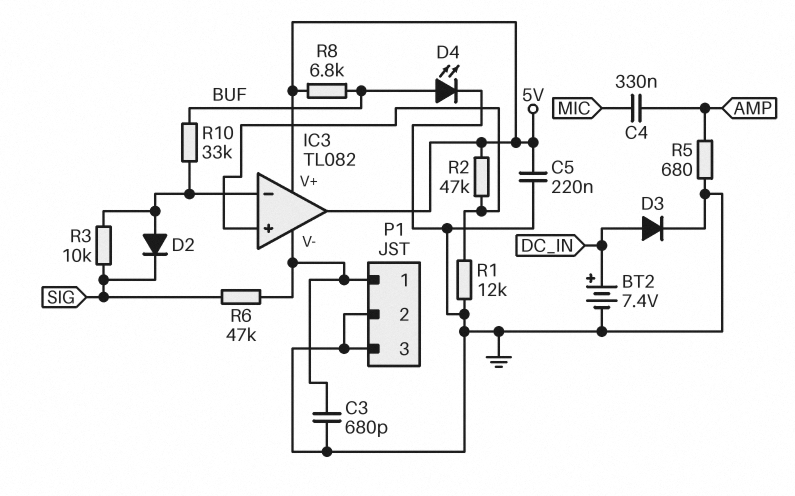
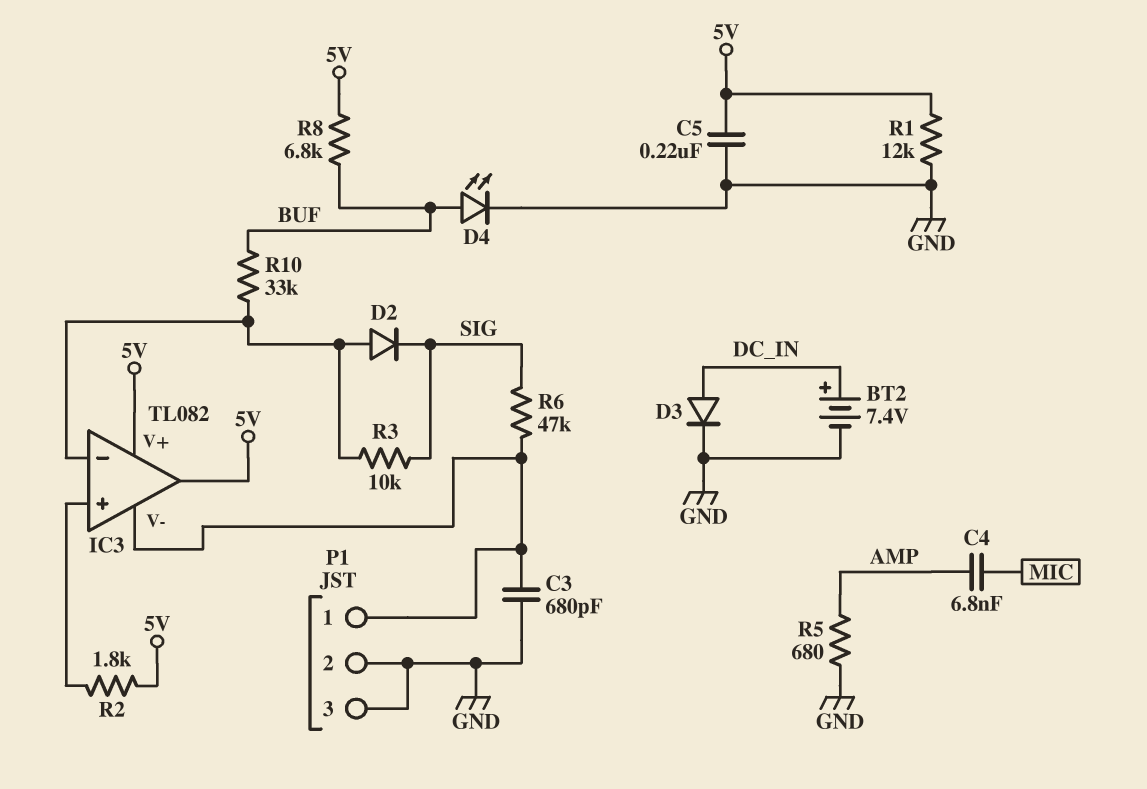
C4: 330nF (AMP, MIC) -> 6.8nF (AMP, MIC)
R1: 12k (GND, IC3/in+) -> 12k (5V, GND)
R2: 47k (5V, IC3/in+) -> 1.8k (5V, IC3/in+)

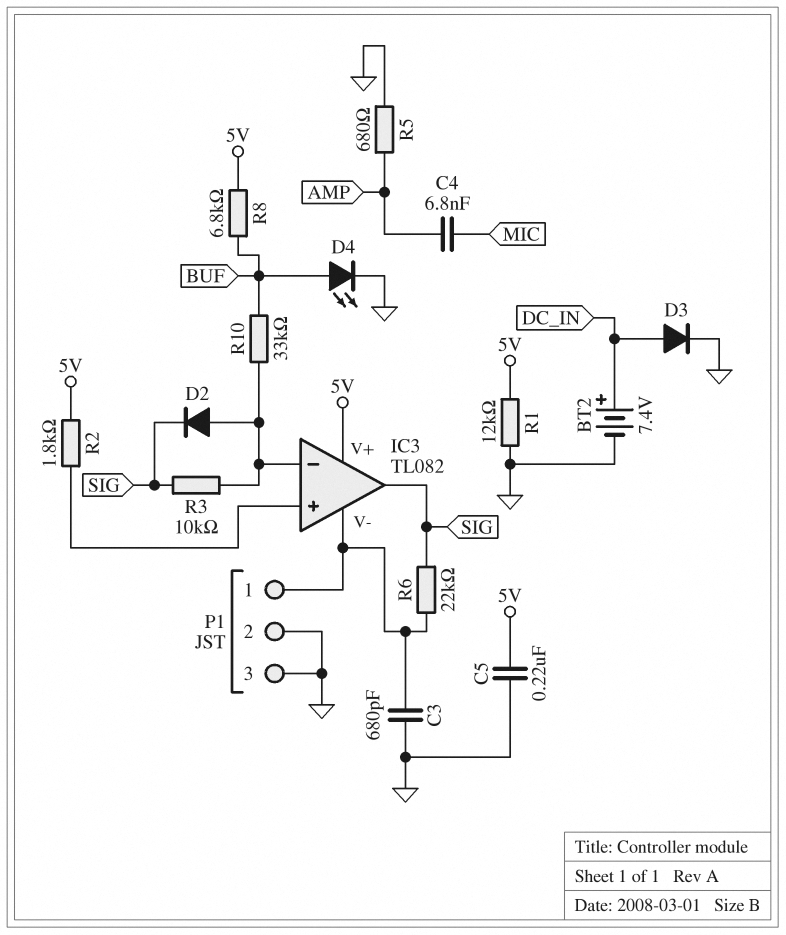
IC3 pin out: 5V -> SIG
R6: 47k (IC3/V-, SIG) -> 22k (IC3/V-, SIG)

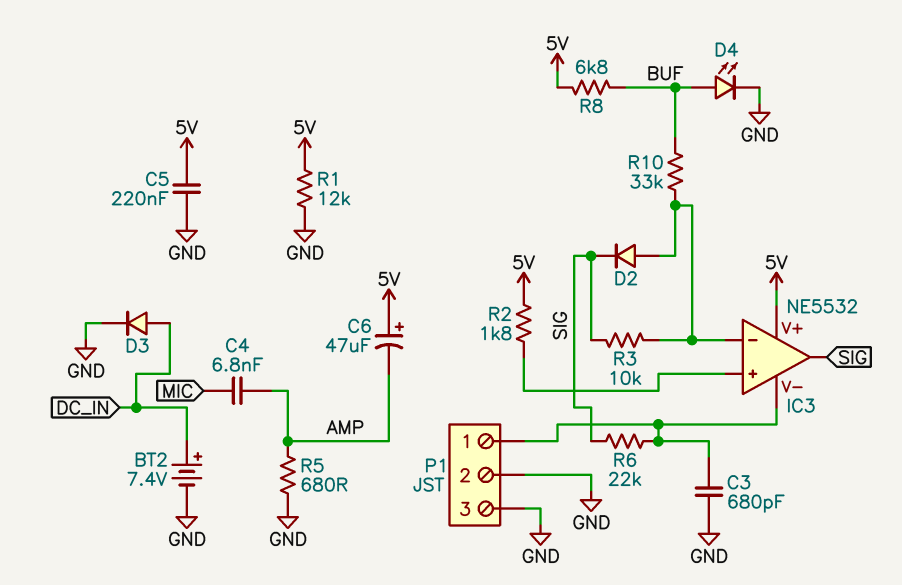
C6: none -> 47uF (plus 5V, minus AMP)
IC3: TL082 -> NE5532

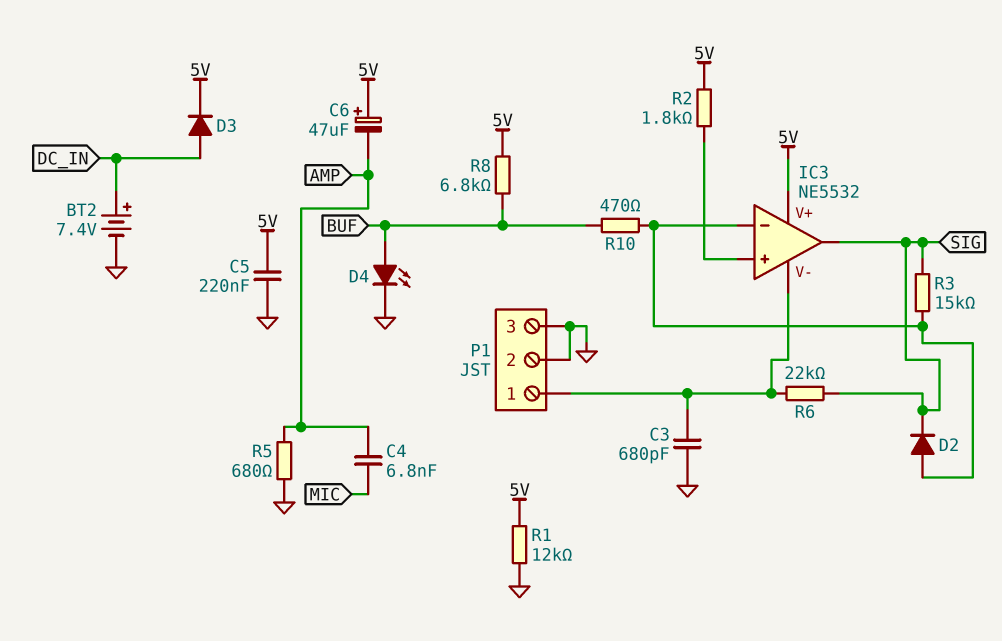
D3: diode (A DC_IN, K GND) -> diode (A DC_IN, K 5V)
R3: 10k (IC3/in-, SIG) -> 15k (IC3/in-, SIG)
R10: 33k (BUF, IC3/in-) -> 470 (BUF, IC3/in-)

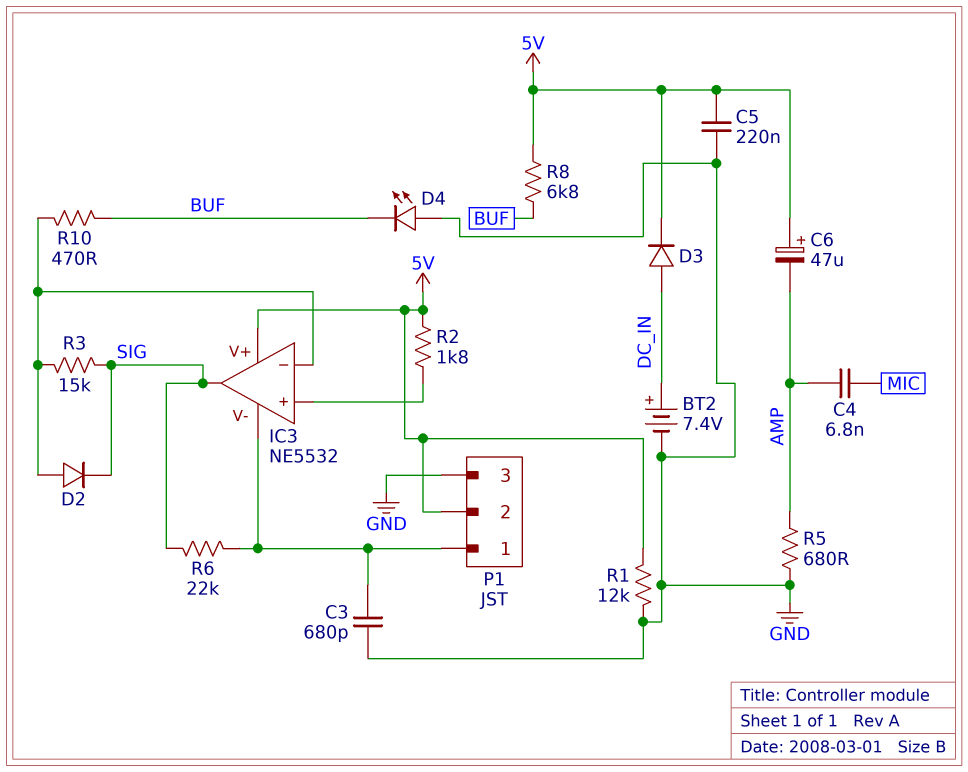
D4: LED (A BUF, K GND) -> LED (A GND, K BUF)
P1 pin 2: GND -> 5V

